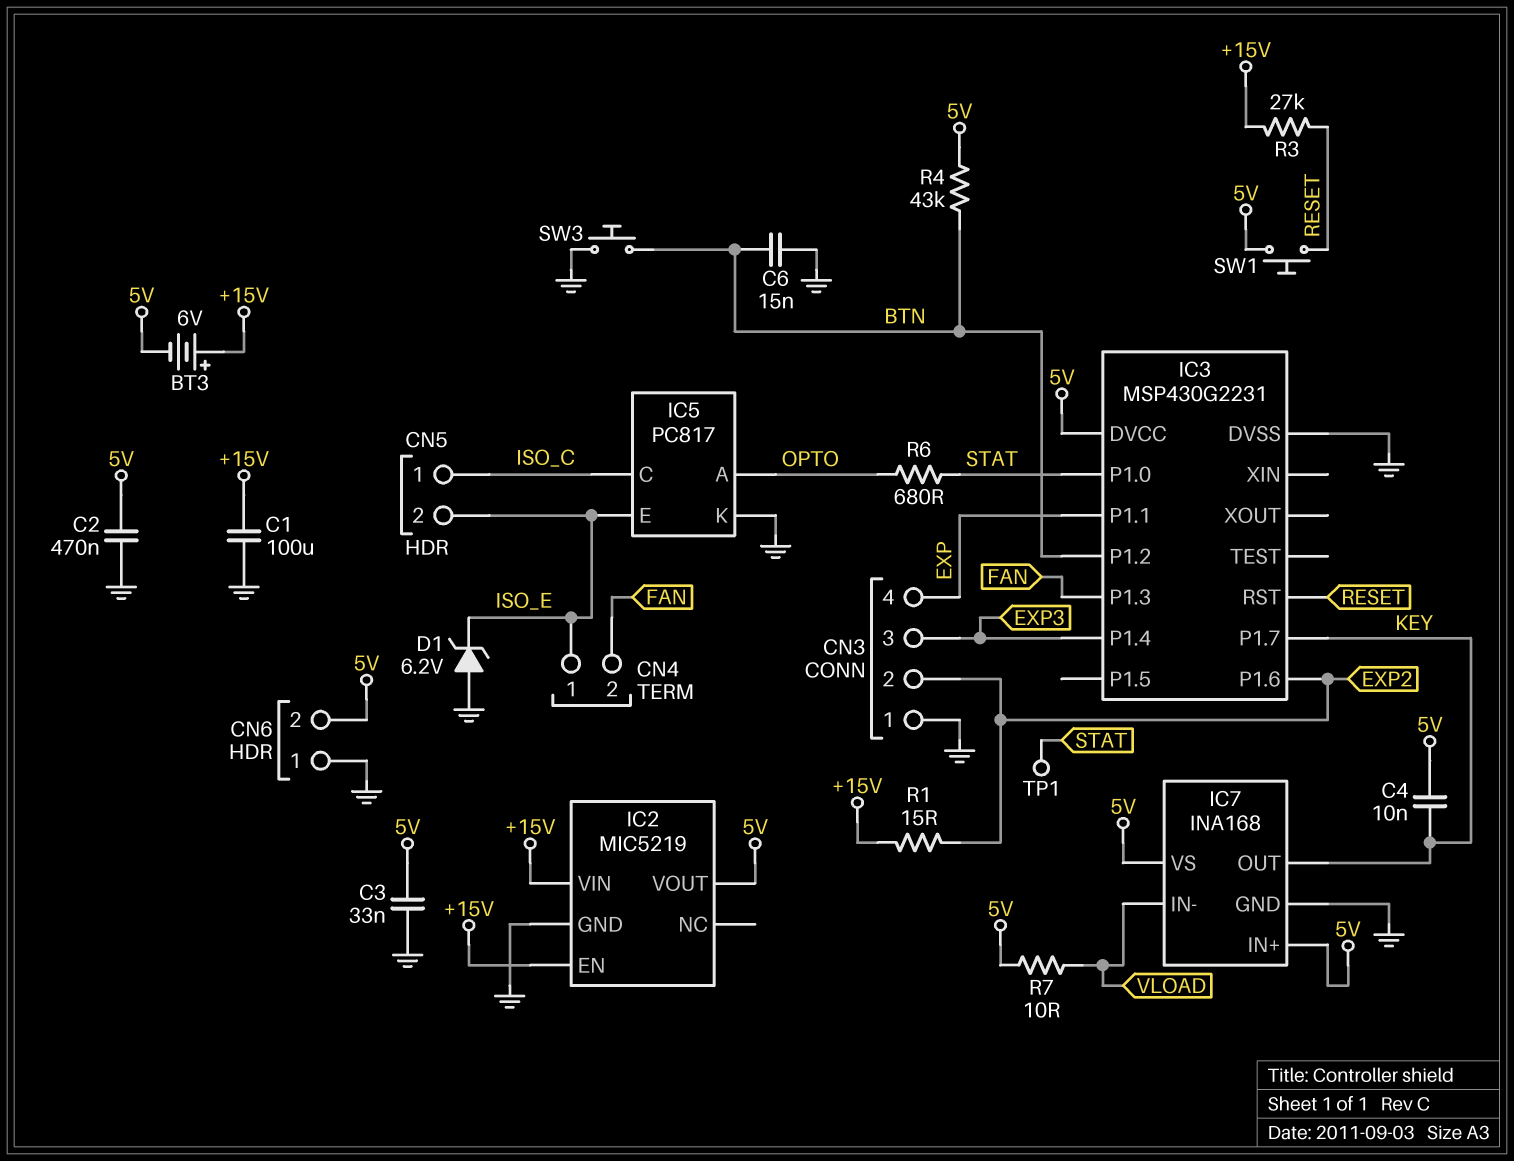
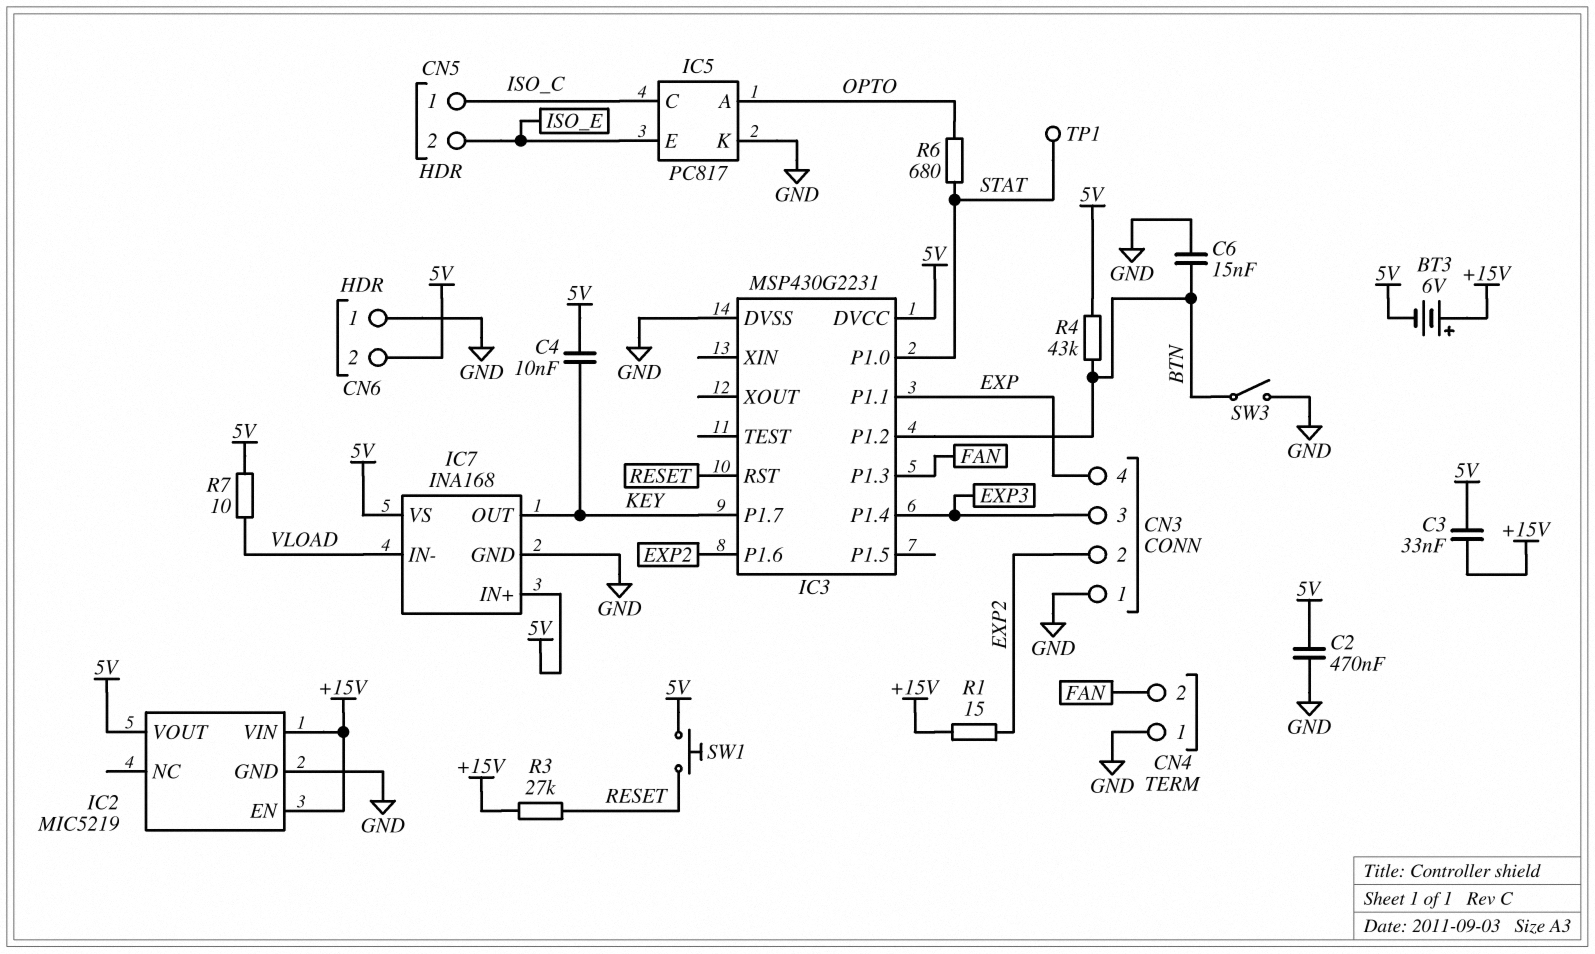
C1: 100uF (+15V, GND) -> none
C3: 33nF (5V, GND) -> 33nF (+15V, 5V)
CN4 pin 1: ISO_E -> GND
D1: zener 6.2V (A GND, K ISO_E) -> none
SW3: button (BTN, GND) -> switch (BTN, GND)

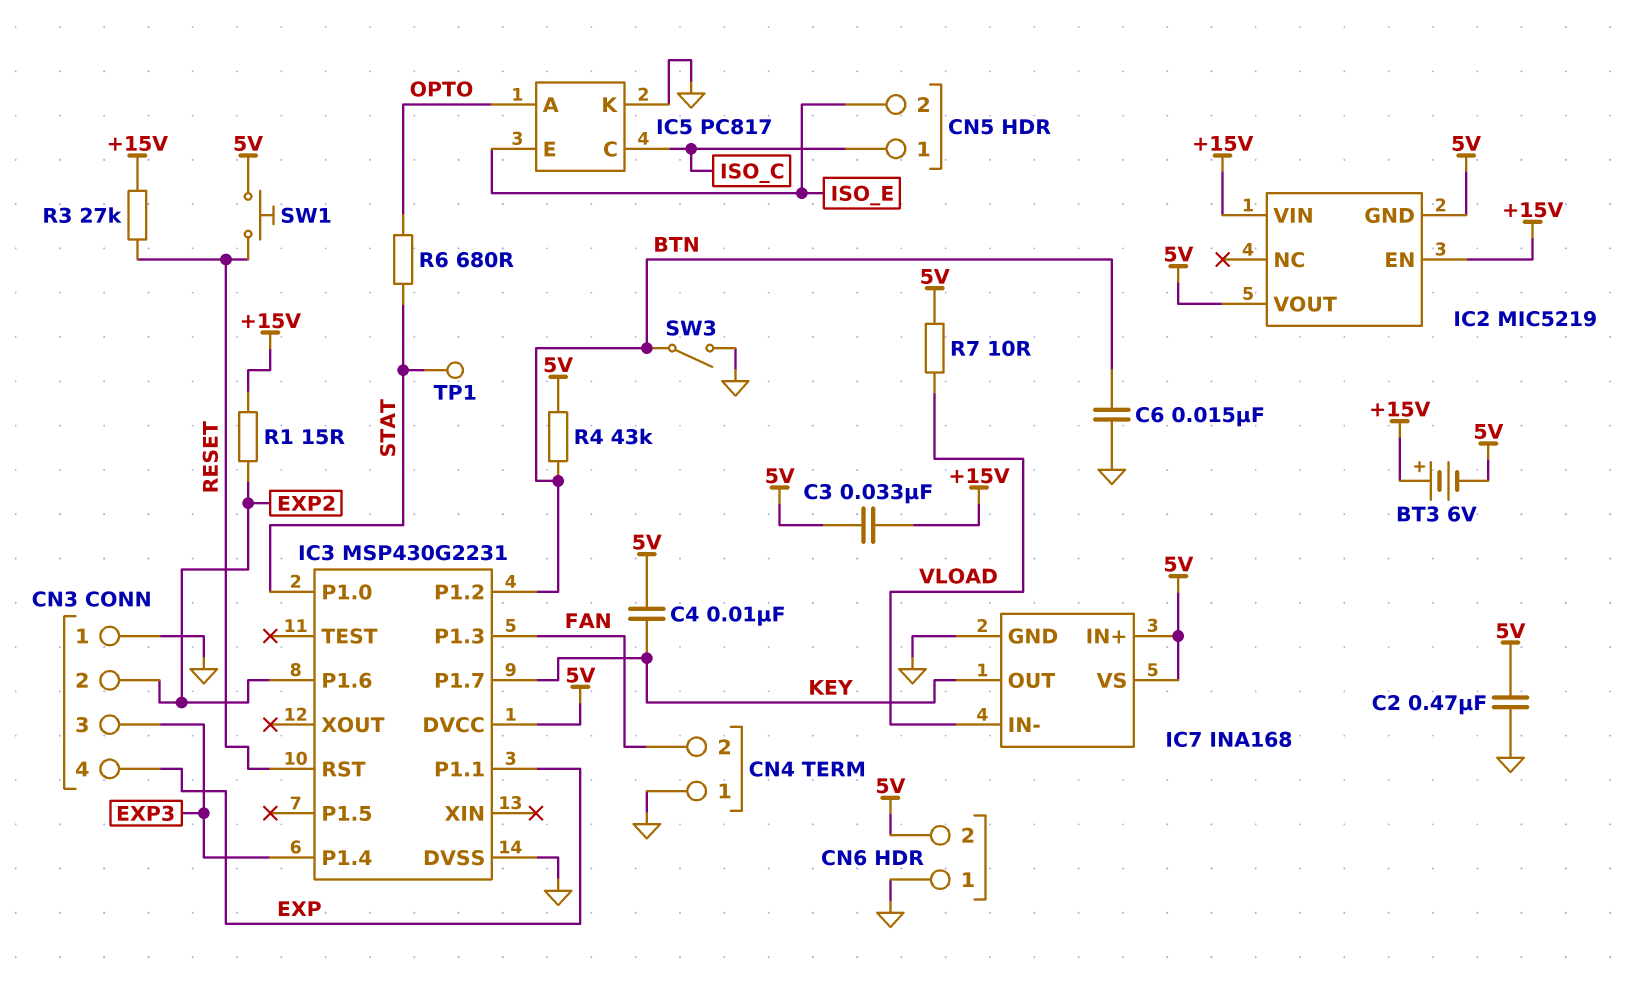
IC2 pin GND: GND -> 5V

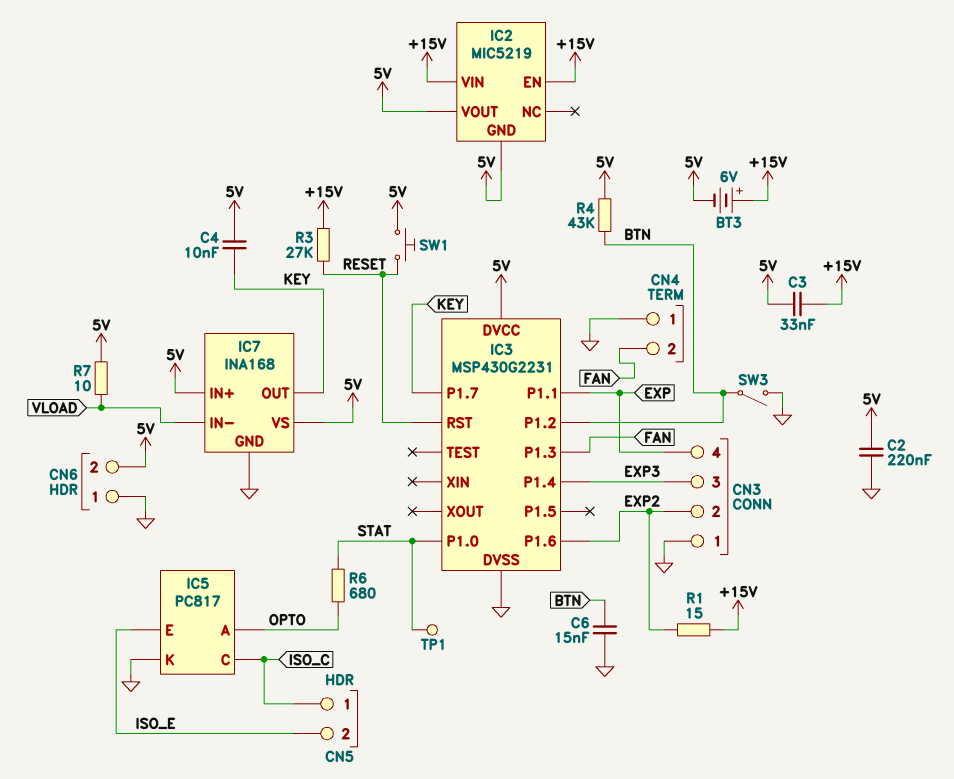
C2: 470nF (5V, GND) -> 220nF (5V, GND)

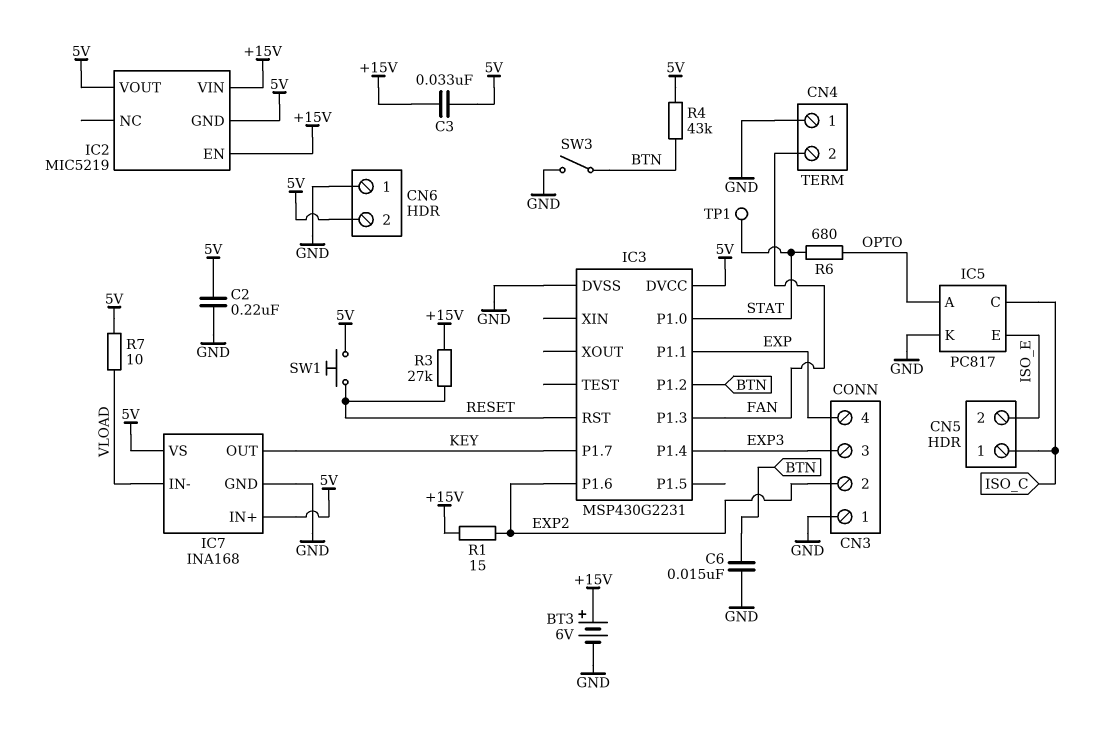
BT3: 6V (plus +15V, minus 5V) -> 6V (plus +15V, minus GND)
C4: 10nF (5V, KEY) -> none

